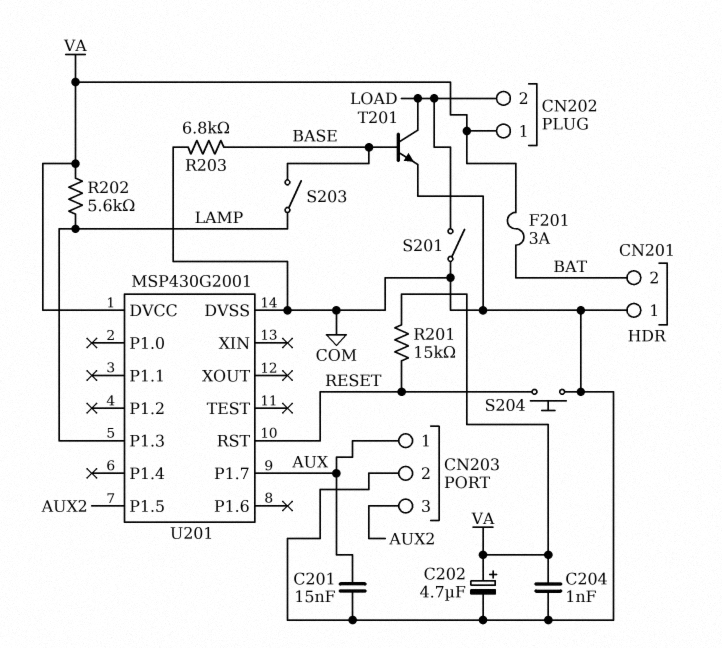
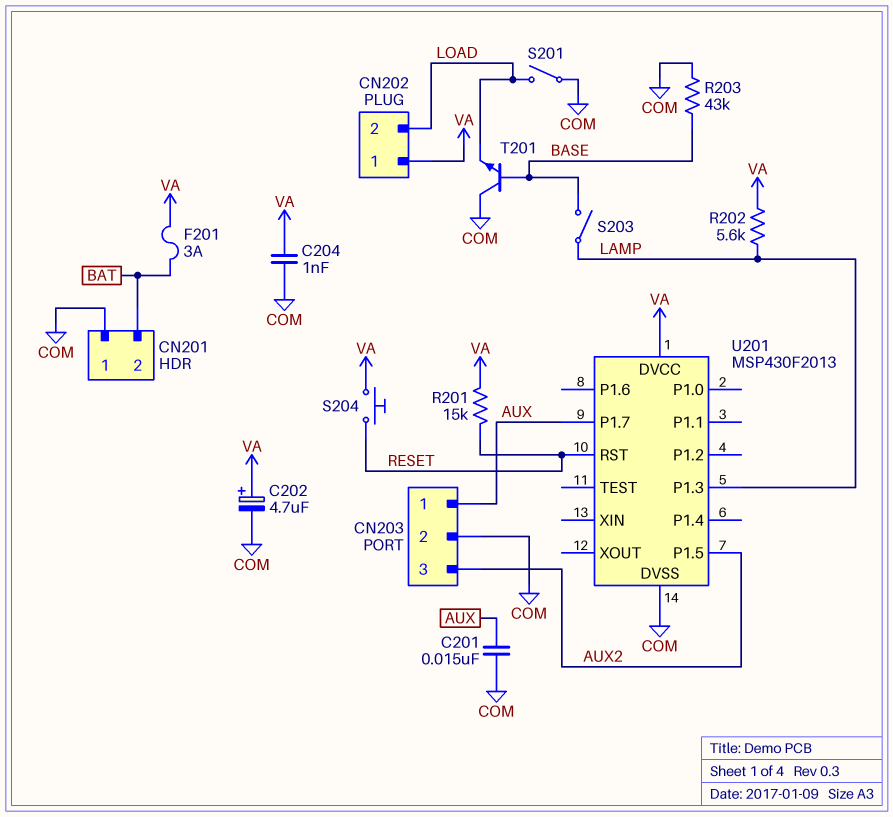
R203: 6.8k (BASE, COM) -> 43k (BASE, COM)
S204: button (COM, RESET) -> button (RESET, VA)
T201: NPN (B BASE, C LOAD, E COM) -> NPN (B BASE, C COM, E LOAD)
U201: MSP430G2001 -> MSP430F2013

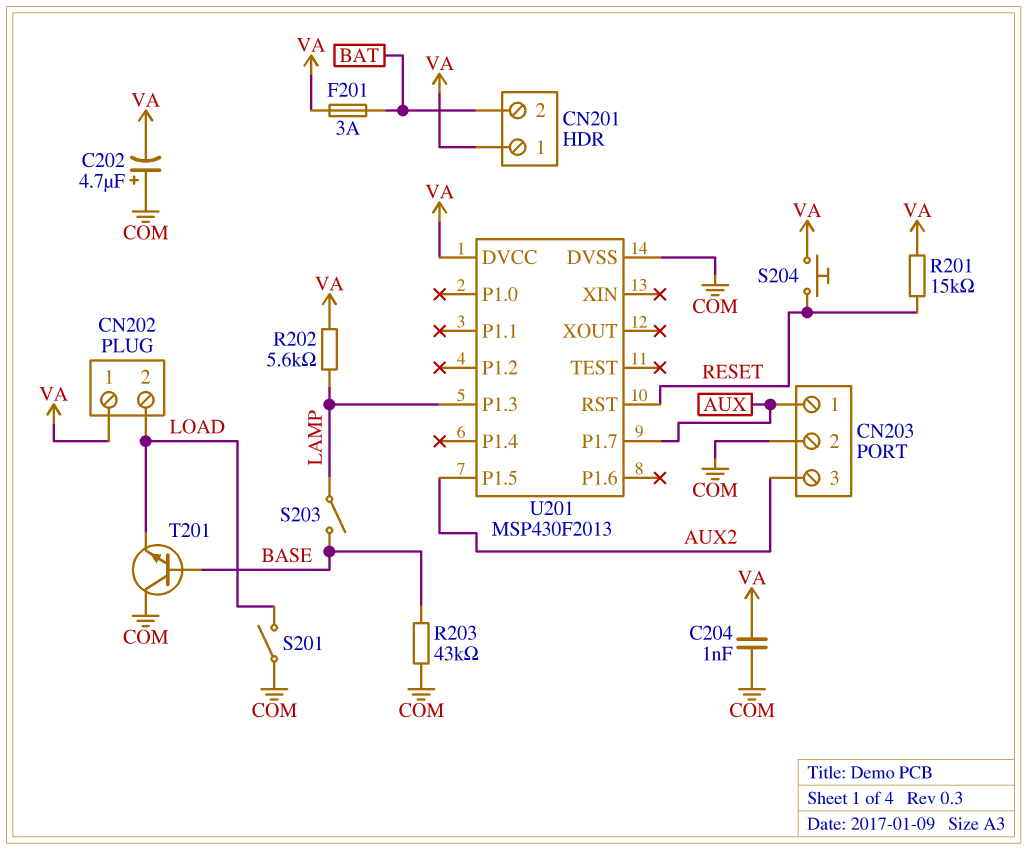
C201: 15nF (AUX, COM) -> none
C202: 4.7uF (plus VA, minus COM) -> 4.7uF (plus COM, minus VA)
CN201 pin 1: COM -> VA

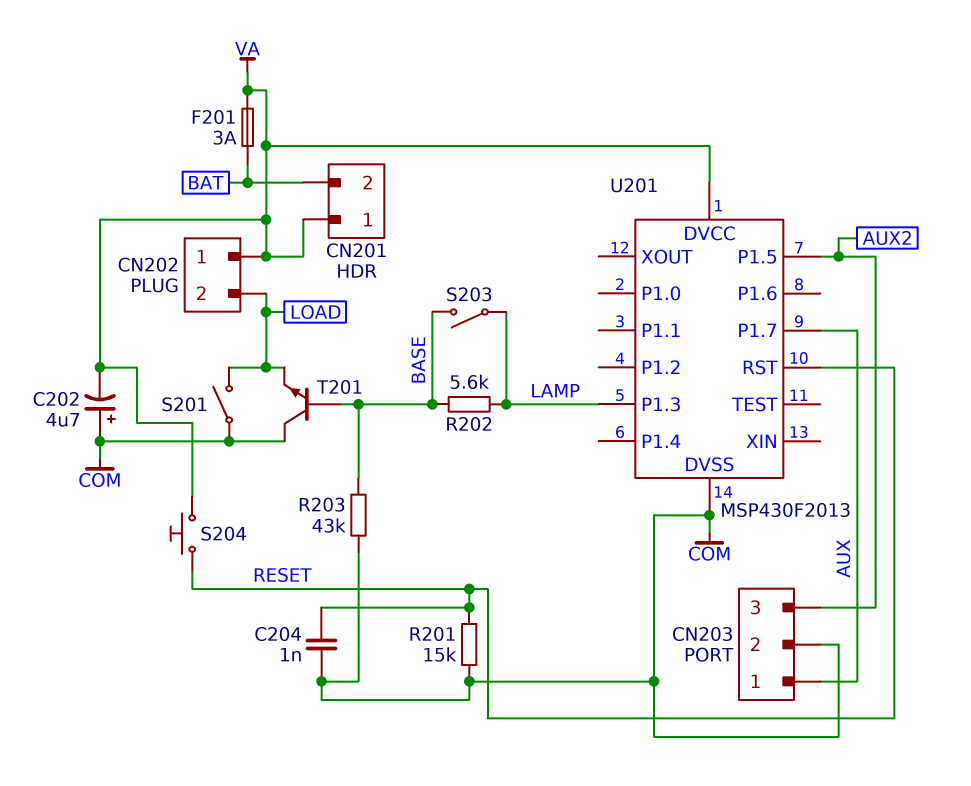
C204: 1nF (COM, VA) -> 1nF (COM, RESET)
R201: 15k (RESET, VA) -> 15k (COM, RESET)
R202: 5.6k (LAMP, VA) -> 5.6k (BASE, LAMP)

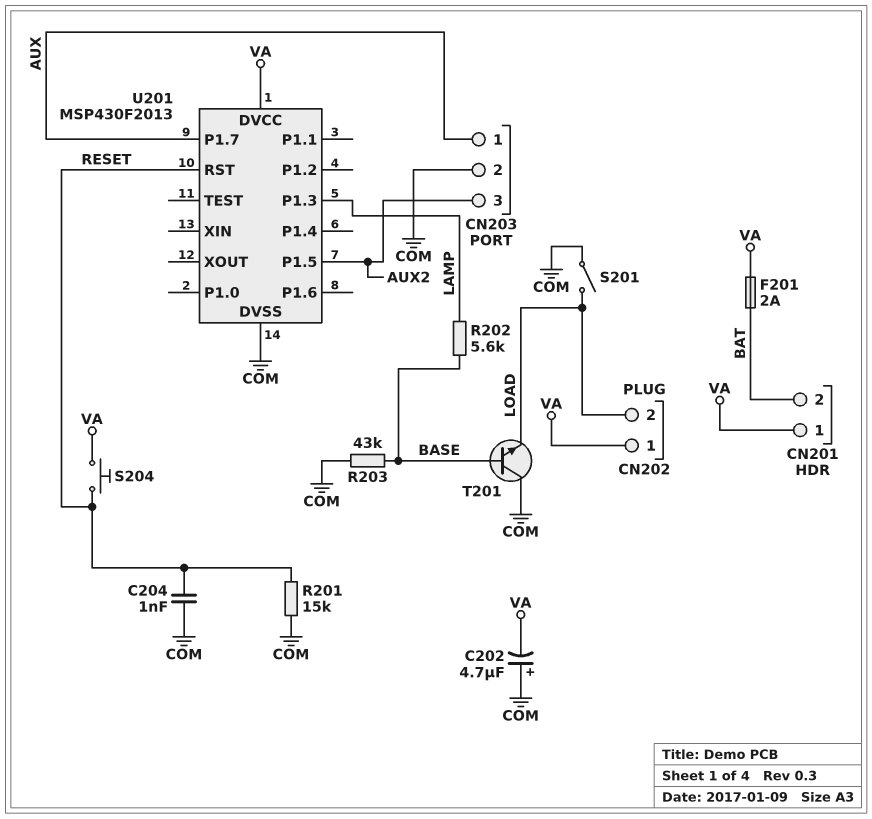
F201: 3A (BAT, VA) -> 2A (BAT, VA)
S203: switch (BASE, LAMP) -> none

